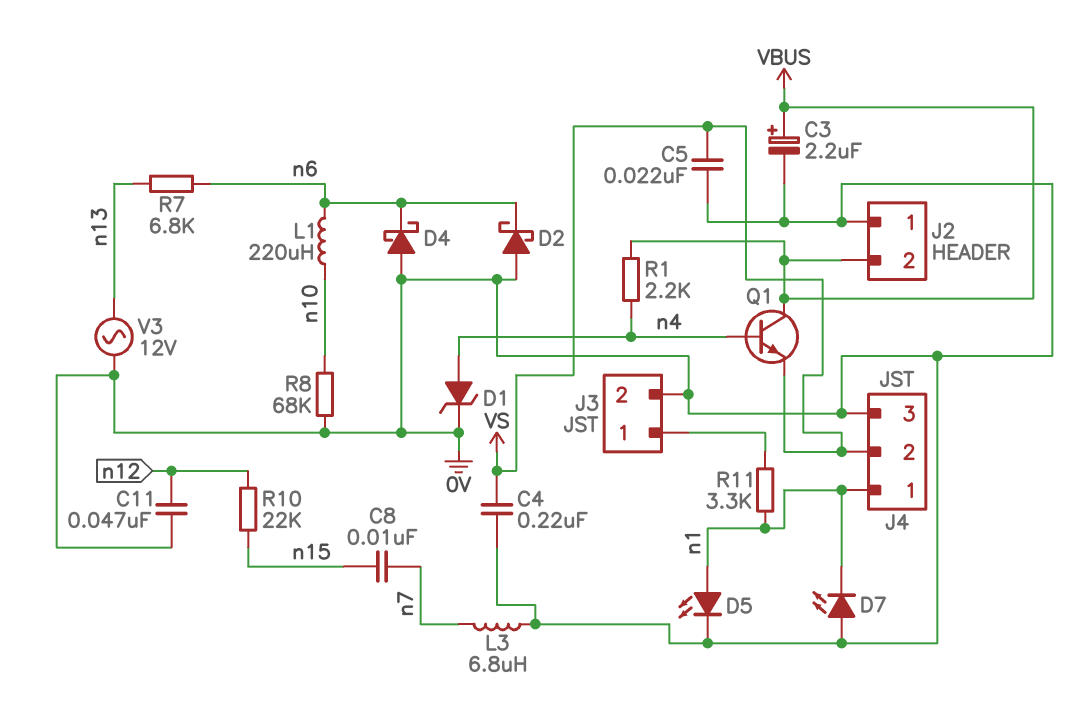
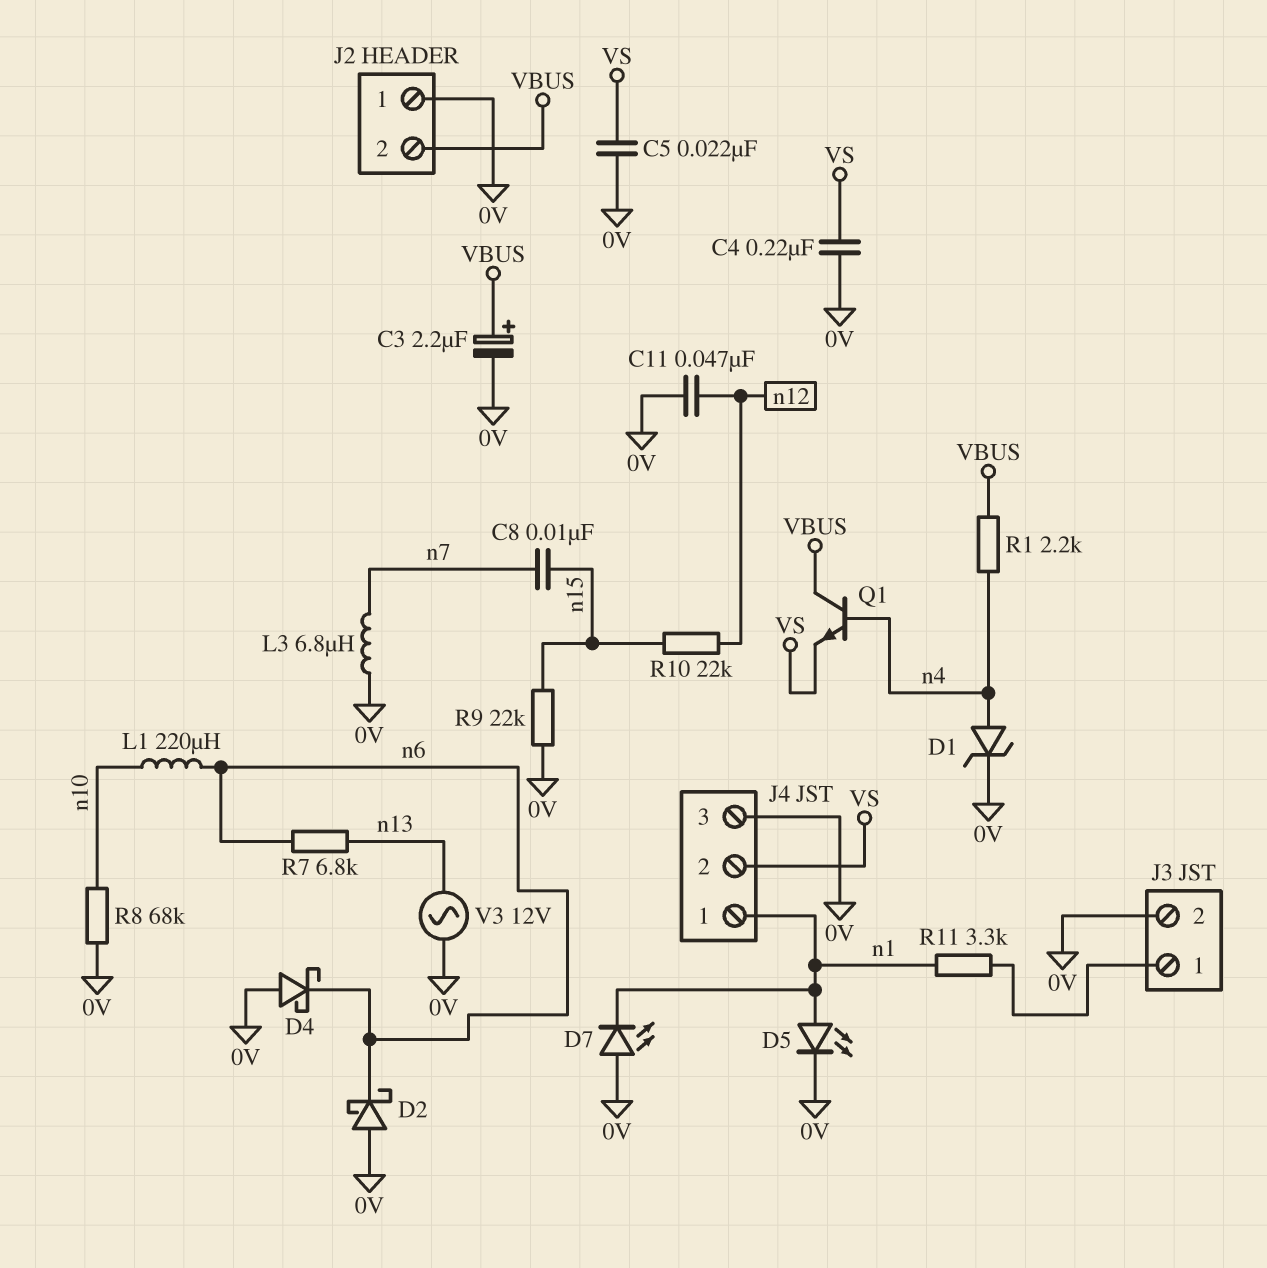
R9: none -> 22k (0V, n15)

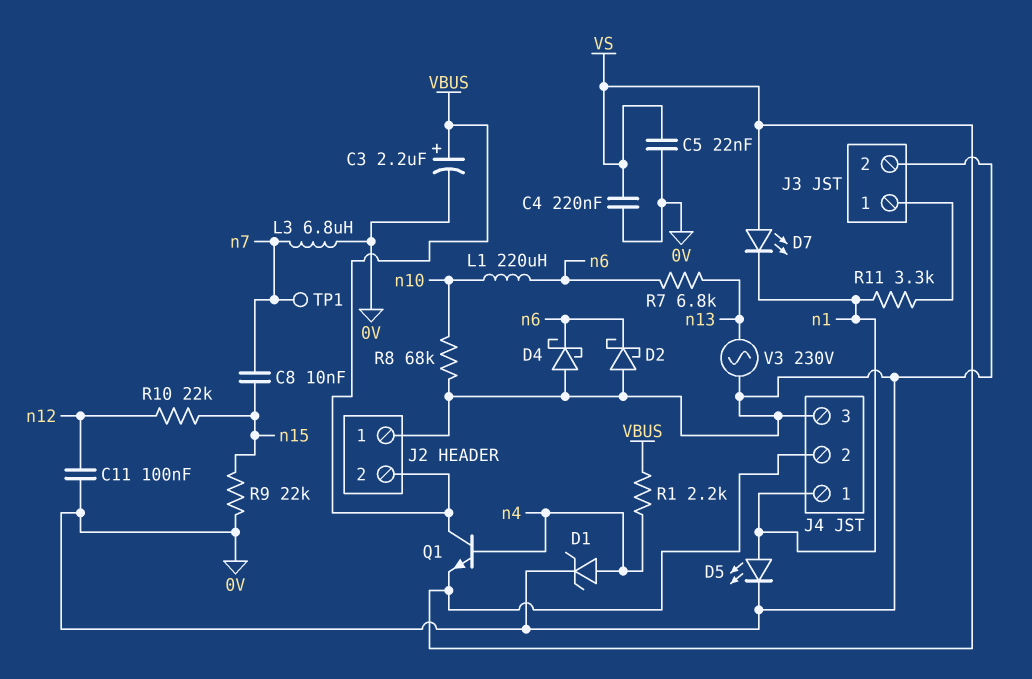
C11: 47nF (0V, n12) -> 100nF (0V, n12)
D7: LED (A 0V, K n1) -> LED (A VS, K n1)
TP1: none -> test point (n7)
V3: AC 12V (0V, n13) -> AC 230V (0V, n13)

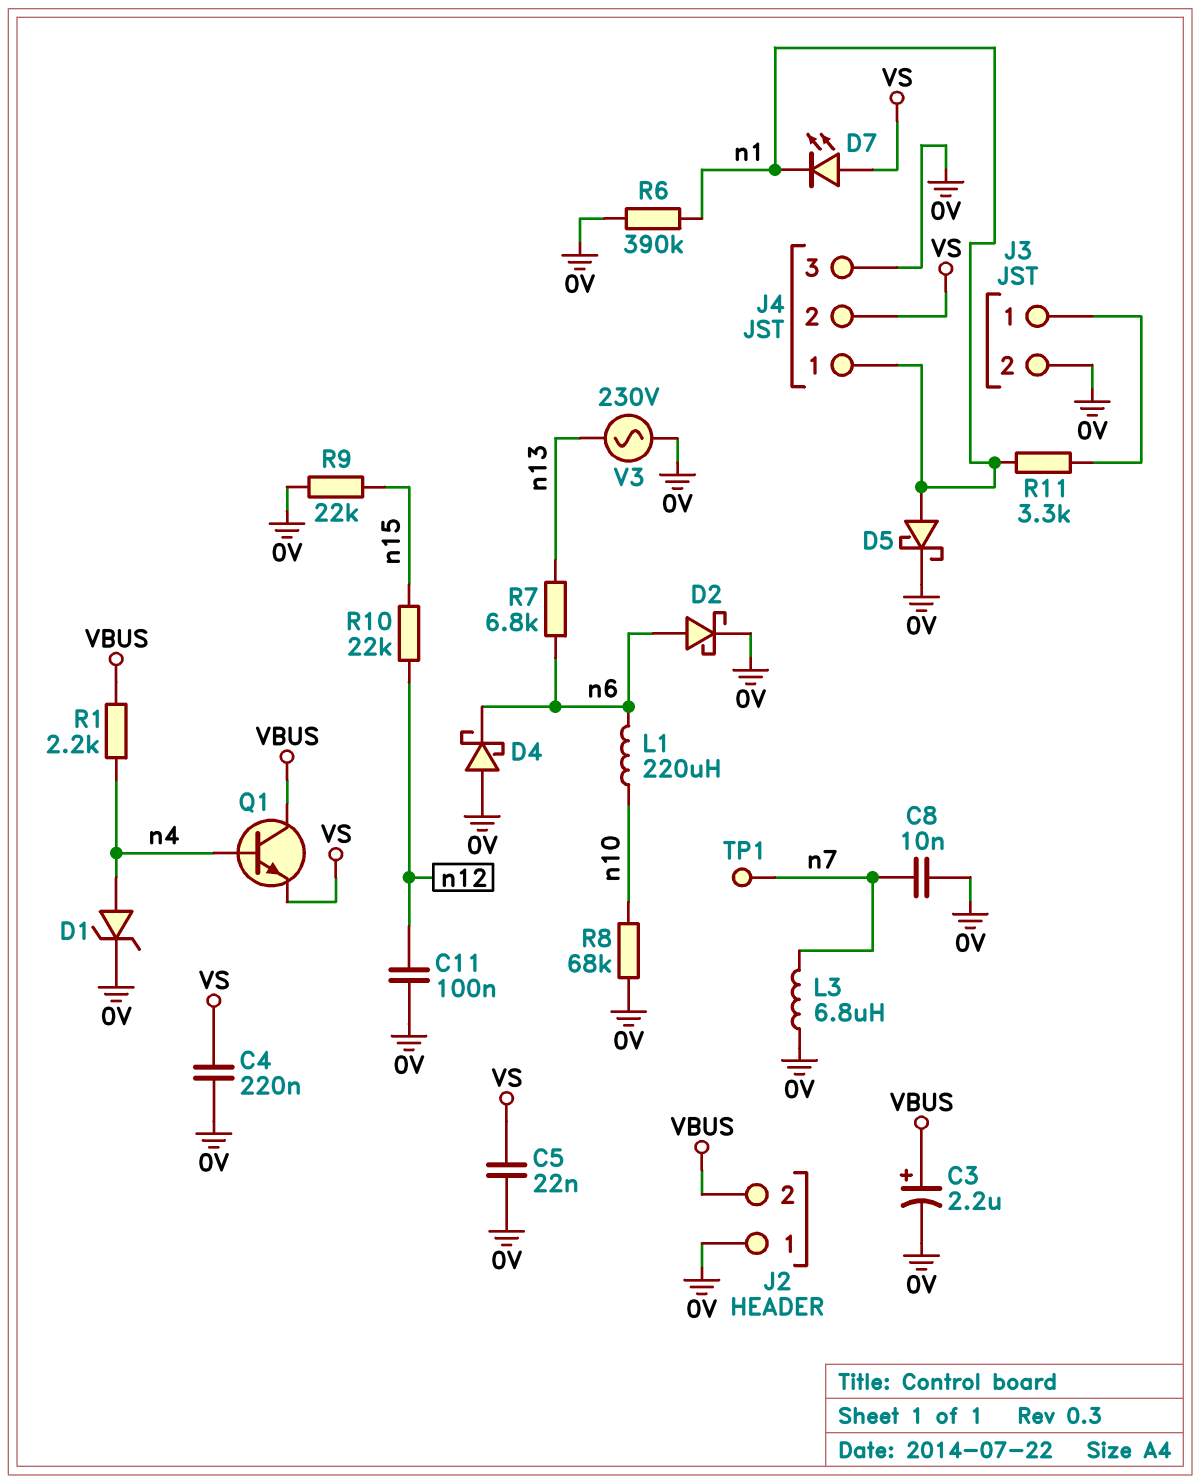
C8: 10nF (n7, n15) -> 10nF (0V, n7)
D2: schottky (A 0V, K n6) -> schottky (A n6, K 0V)
D5: LED (A n1, K 0V) -> schottky (A n1, K 0V)
R6: none -> 390k (0V, n1)

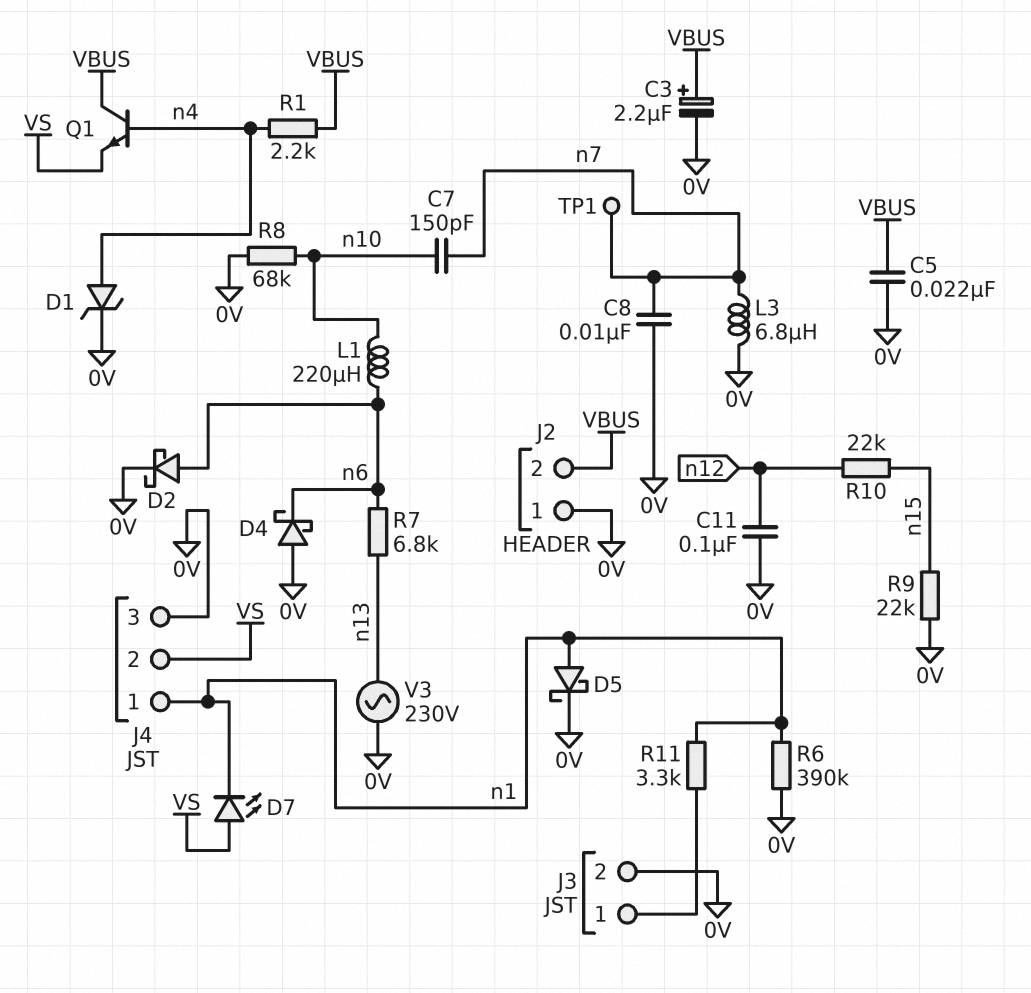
C4: 220nF (0V, VS) -> none
C5: 22nF (0V, VS) -> 22nF (0V, VBUS)
C7: none -> 150pF (n7, n10)

